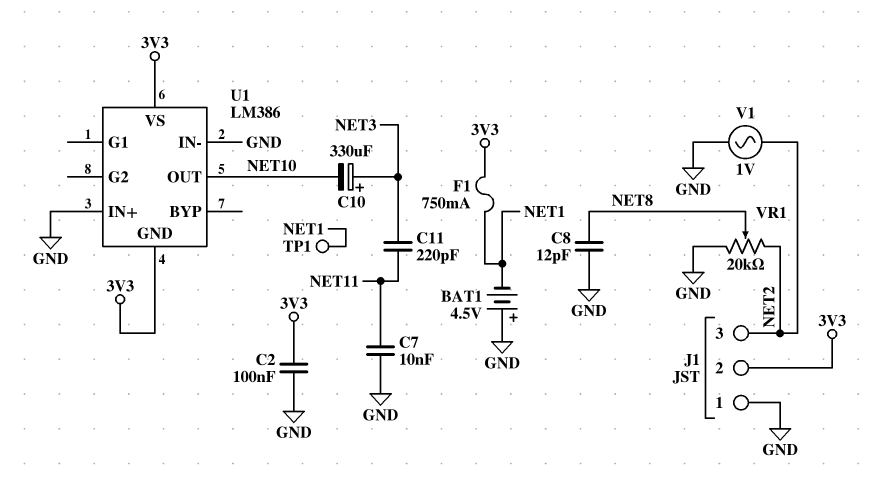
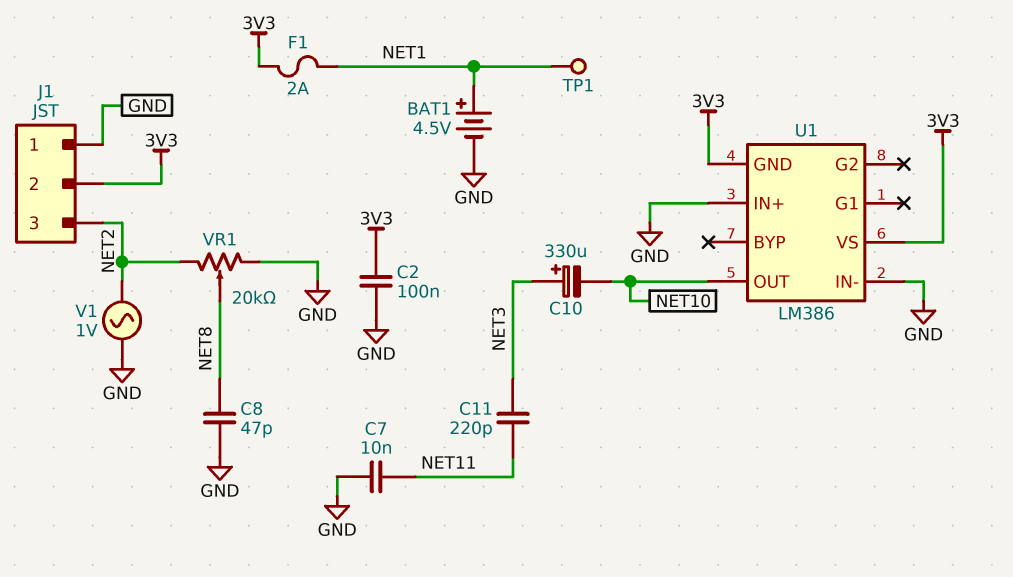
BAT1: 4.5V (plus GND, minus NET1) -> 4.5V (plus NET1, minus GND)
C8: 12pF (GND, NET8) -> 47pF (GND, NET8)
F1: 750mA (3V3, NET1) -> 2A (3V3, NET1)

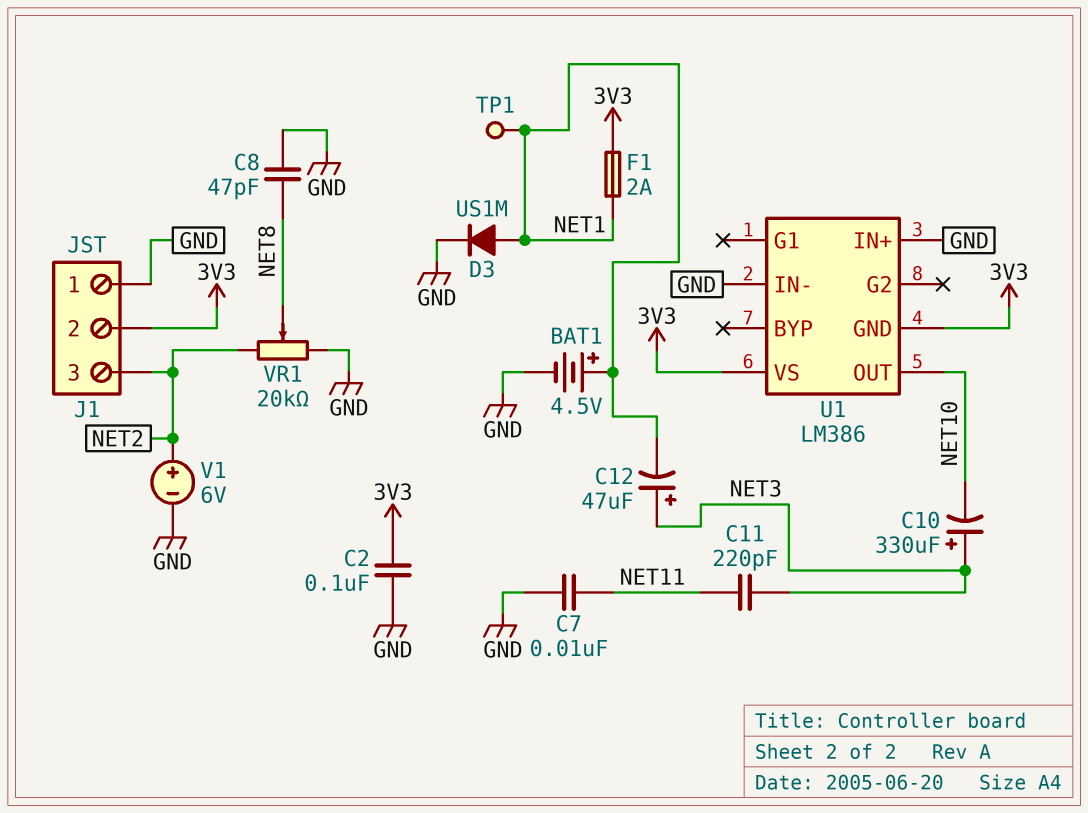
C12: none -> 47uF (plus NET3, minus NET1)
D3: none -> diode US1M (A NET1, K GND)
V1: AC 1V (GND, NET2) -> 6V (plus NET2, minus GND)

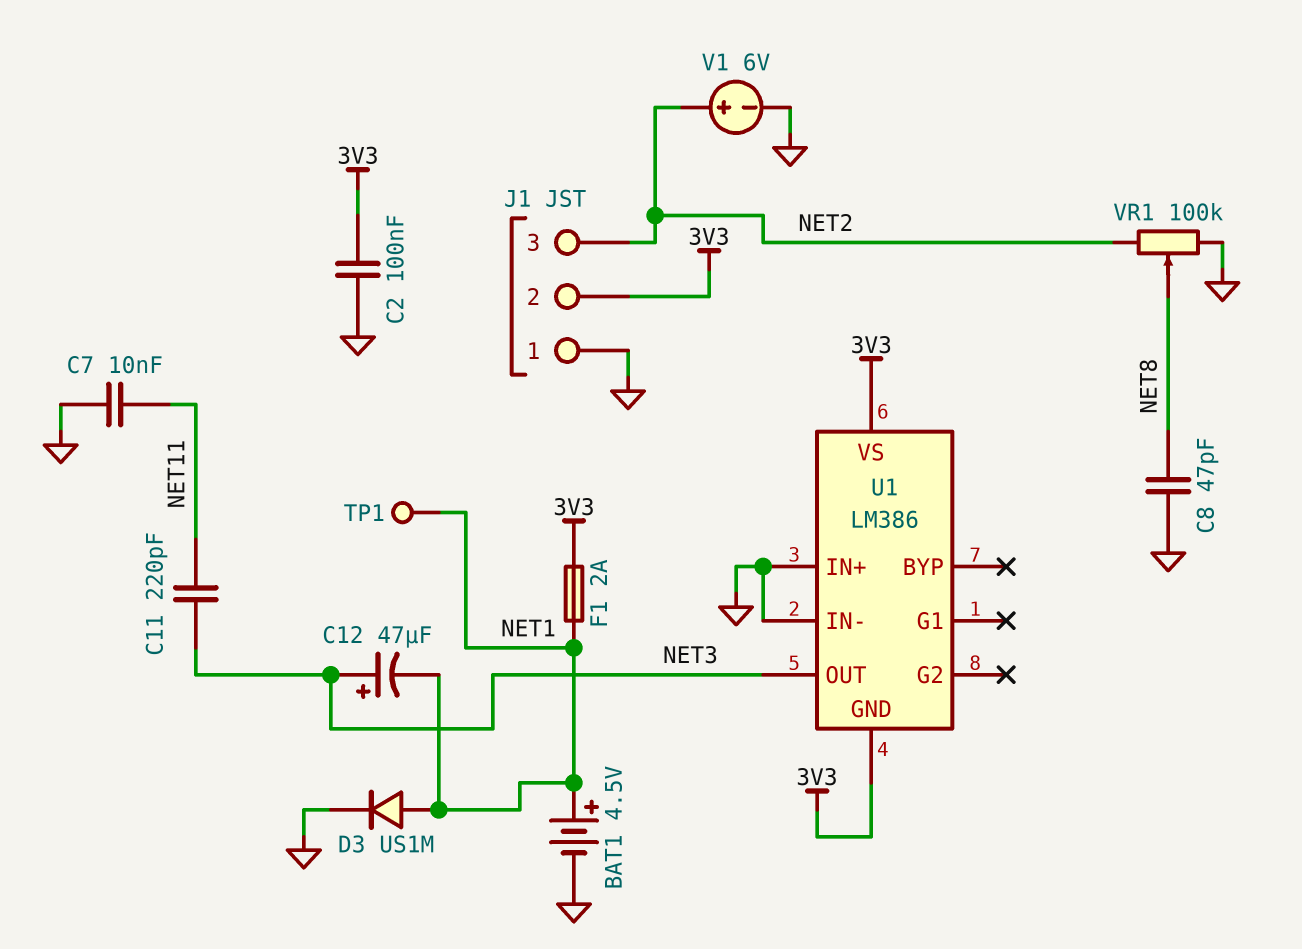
C10: 330uF (plus NET3, minus NET10) -> none
U1 pin OUT: NET10 -> NET3
VR1: 20k (GND, NET2, wiper NET8) -> 100k (GND, NET2, wiper NET8)

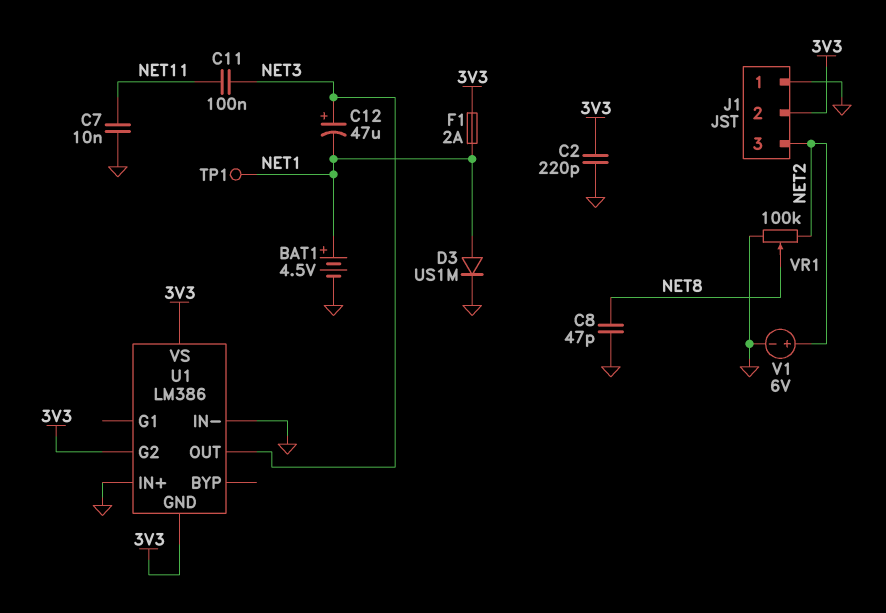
C2: 100nF (3V3, GND) -> 220pF (3V3, GND)
C11: 220pF (NET3, NET11) -> 100nF (NET3, NET11)
U1 pin G2: none -> 3V3

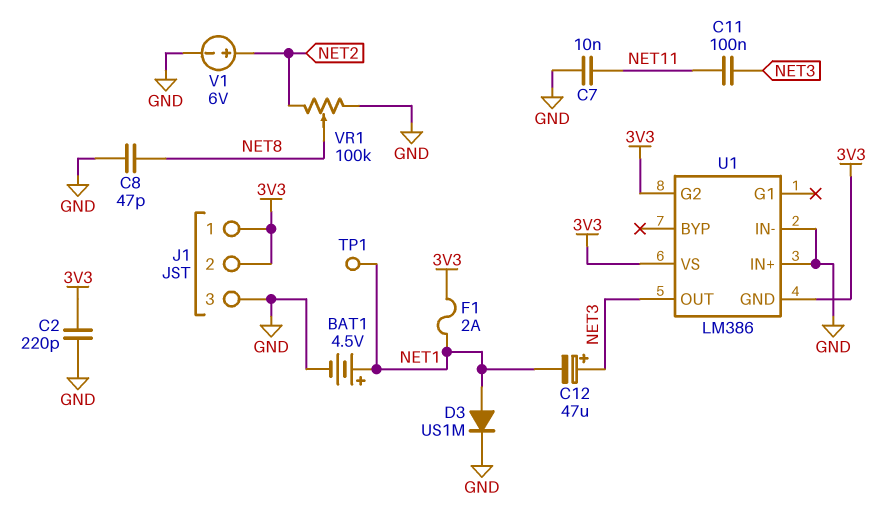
J1 pin 1: GND -> 3V3
J1 pin 3: NET2 -> GND

